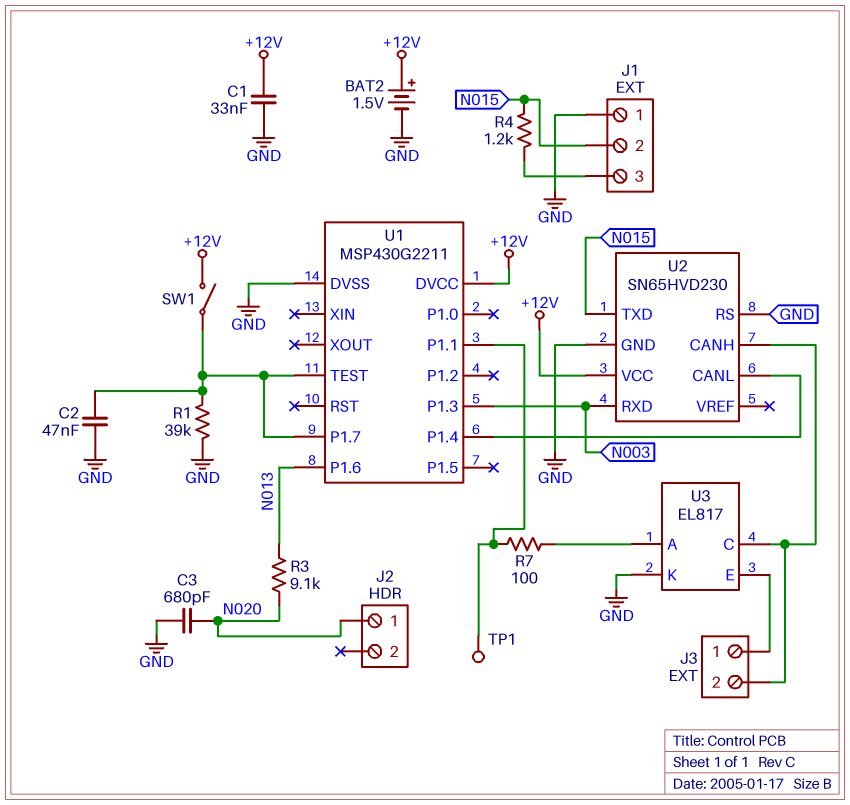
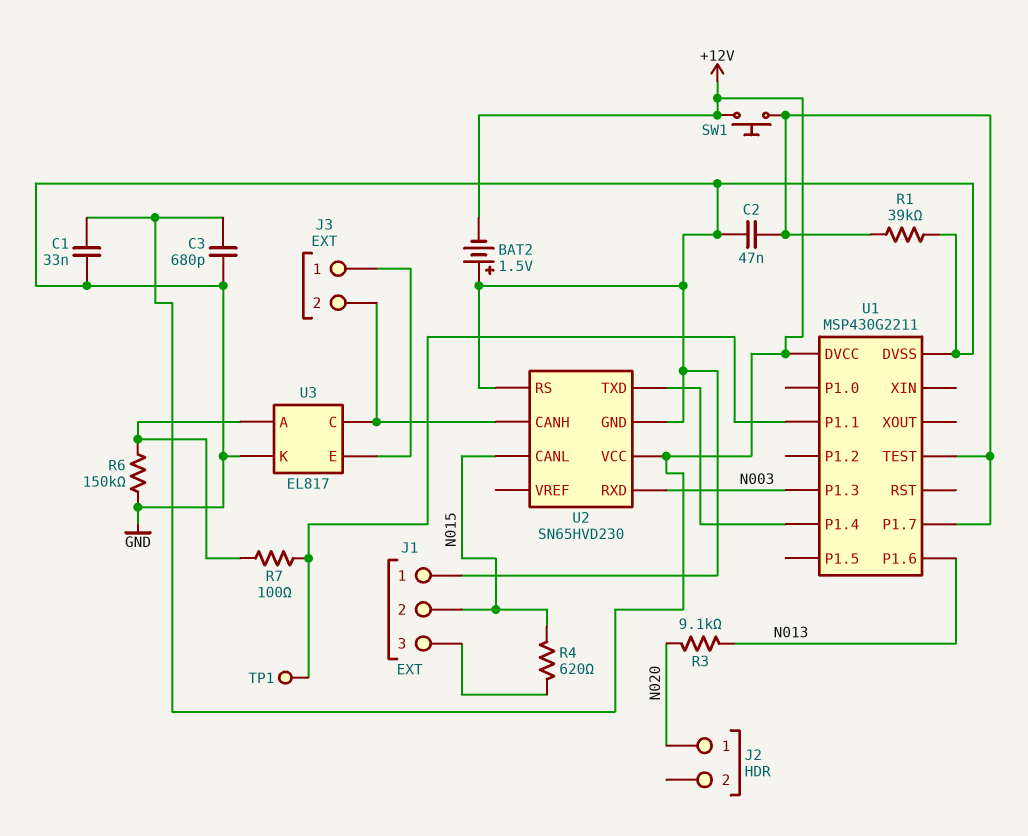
BAT2: 1.5V (plus +12V, minus GND) -> 1.5V (plus GND, minus +12V)
C3: 680pF (GND, N020) -> 680pF (+12V, GND)
R4: 1.2k (J1/3, N015) -> 620 (J1/3, N015)
R6: none -> 150k (GND, U3/A)
SW1: switch (+12V, U1/P1.7) -> button (+12V, U1/P1.7)
U2 pin CANL: U1/P1.4 -> N015
U2 pin TXD: N015 -> U1/P1.4

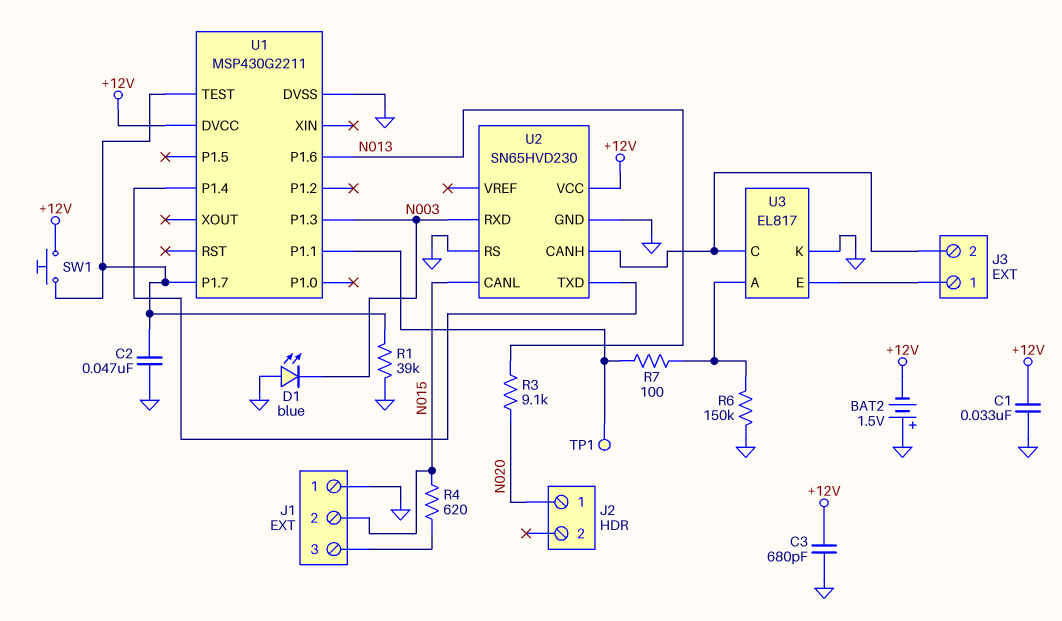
D1: none -> LED blue (A GND, K N003)

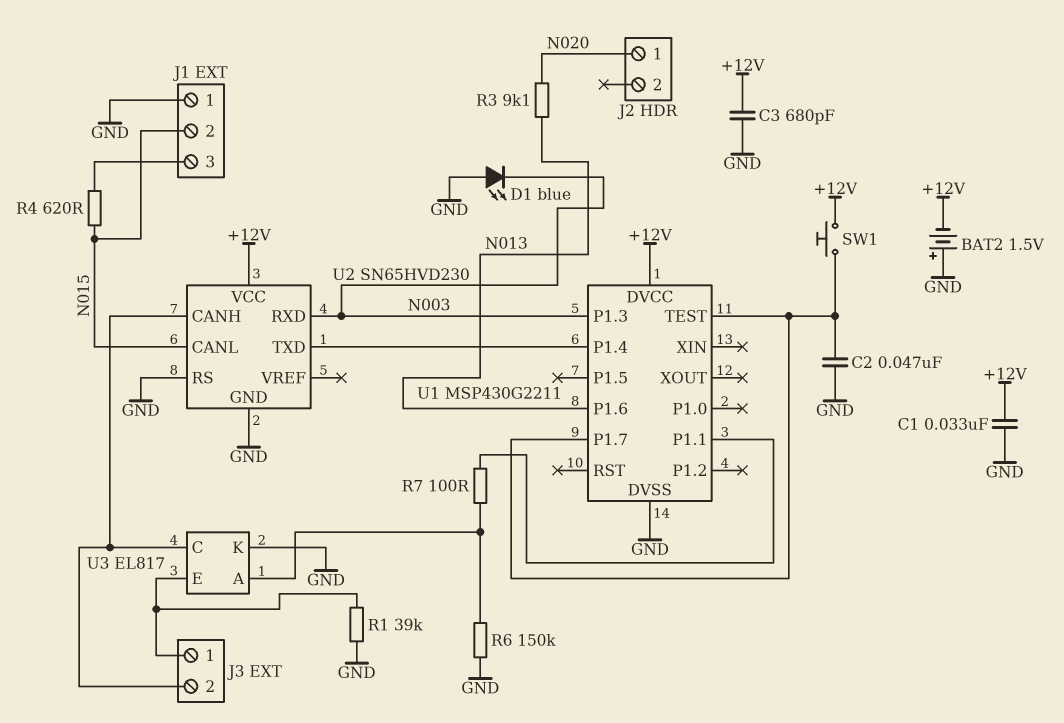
R1: 39k (GND, U1/P1.7) -> 39k (GND, J3/1)
TP1: test point (U1/P1.1) -> none

